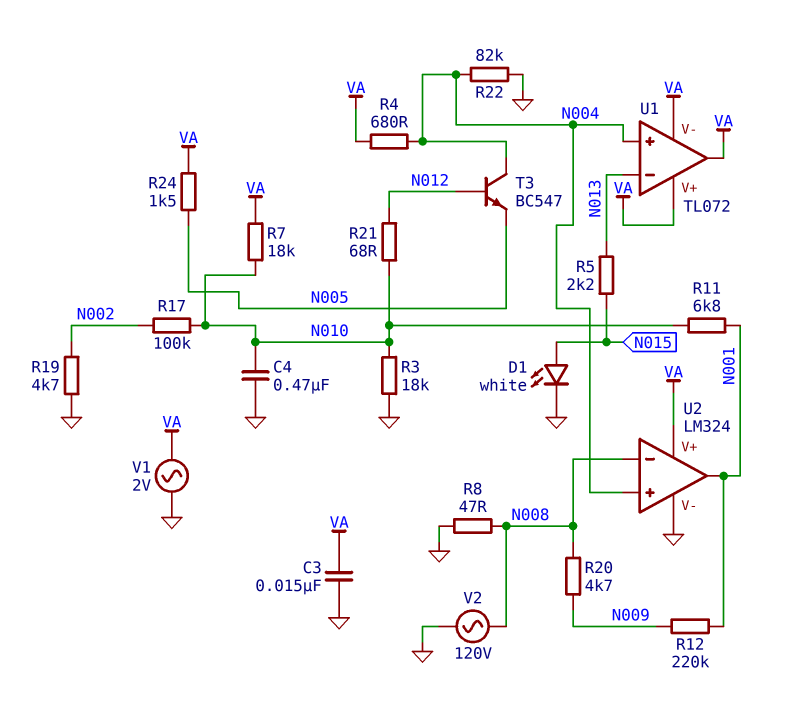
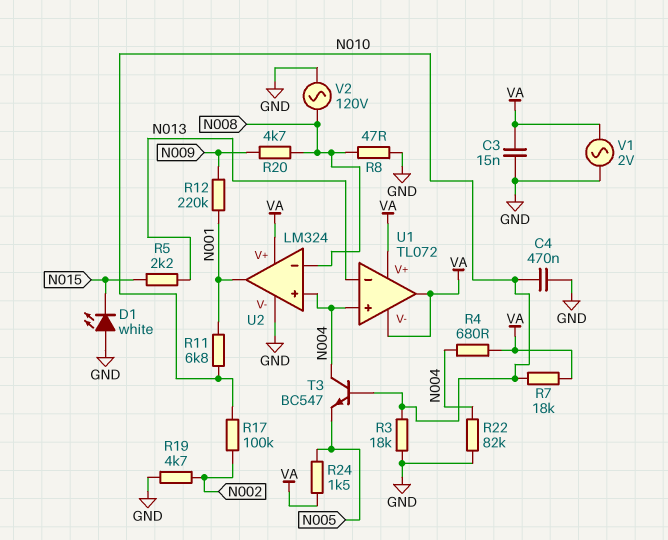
D1: LED white (A N015, K GND) -> LED white (A GND, K N015)
R21: 68 (N010, N012) -> none
T3: NPN BC547 (B N012, C N004, E N005) -> NPN BC547 (B N010, C N004, E N005)

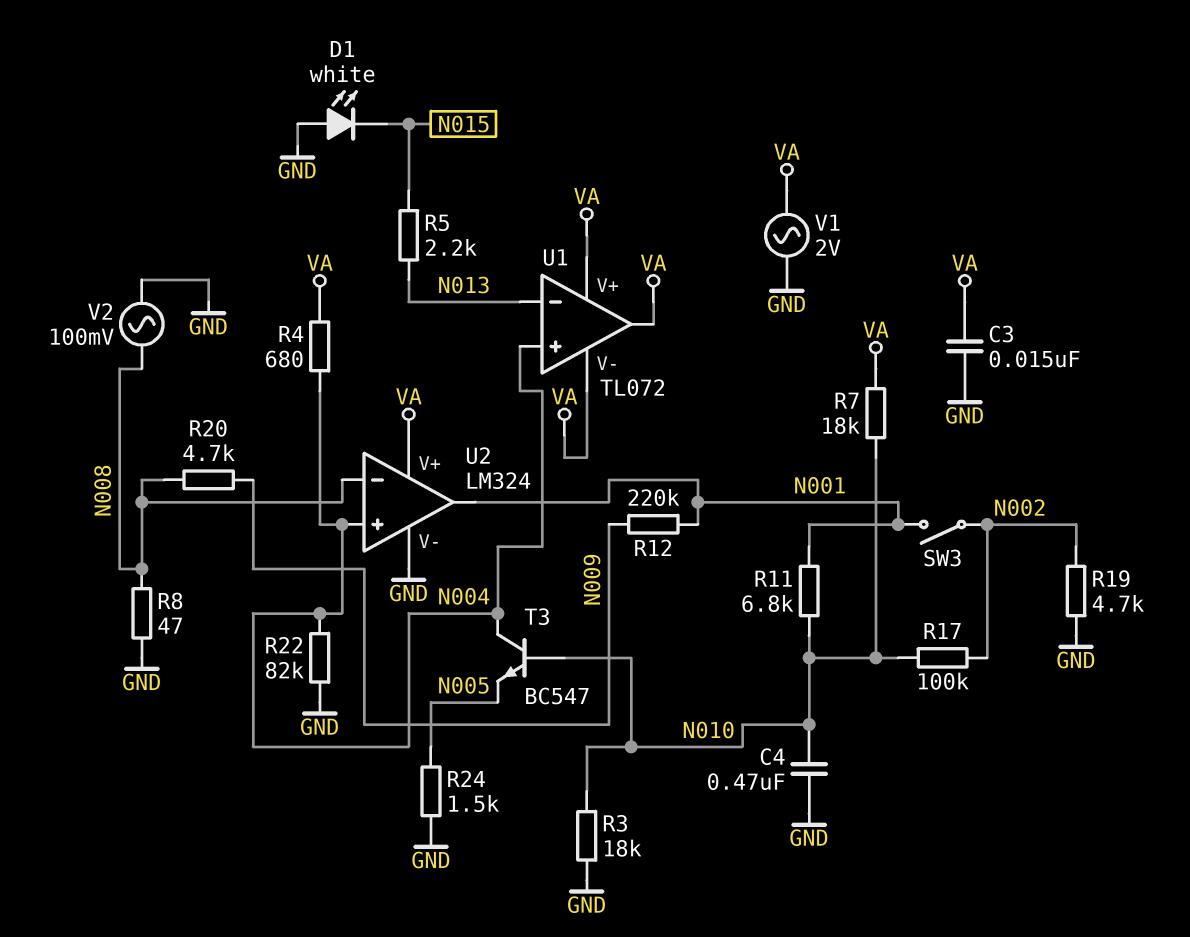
R24: 1.5k (N005, VA) -> 1.5k (GND, N005)
SW3: none -> switch (N001, N002)
V2: AC 120V (GND, N008) -> AC 100mV (GND, N008)

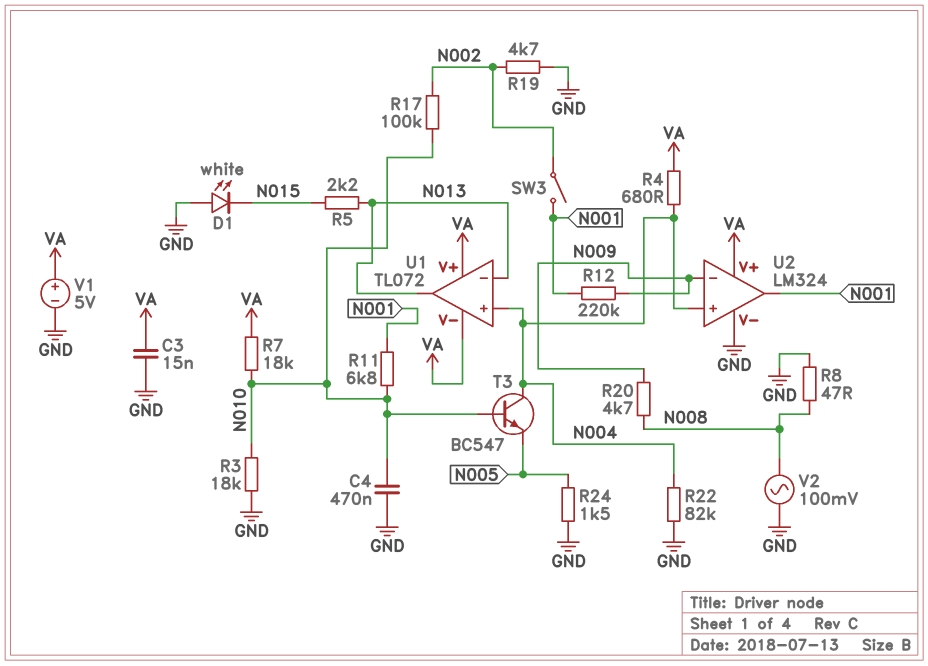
U1 pin out: VA -> N013
U2 pin in-: N008 -> N009
V1: AC 2V (GND, VA) -> 5V (plus VA, minus GND)

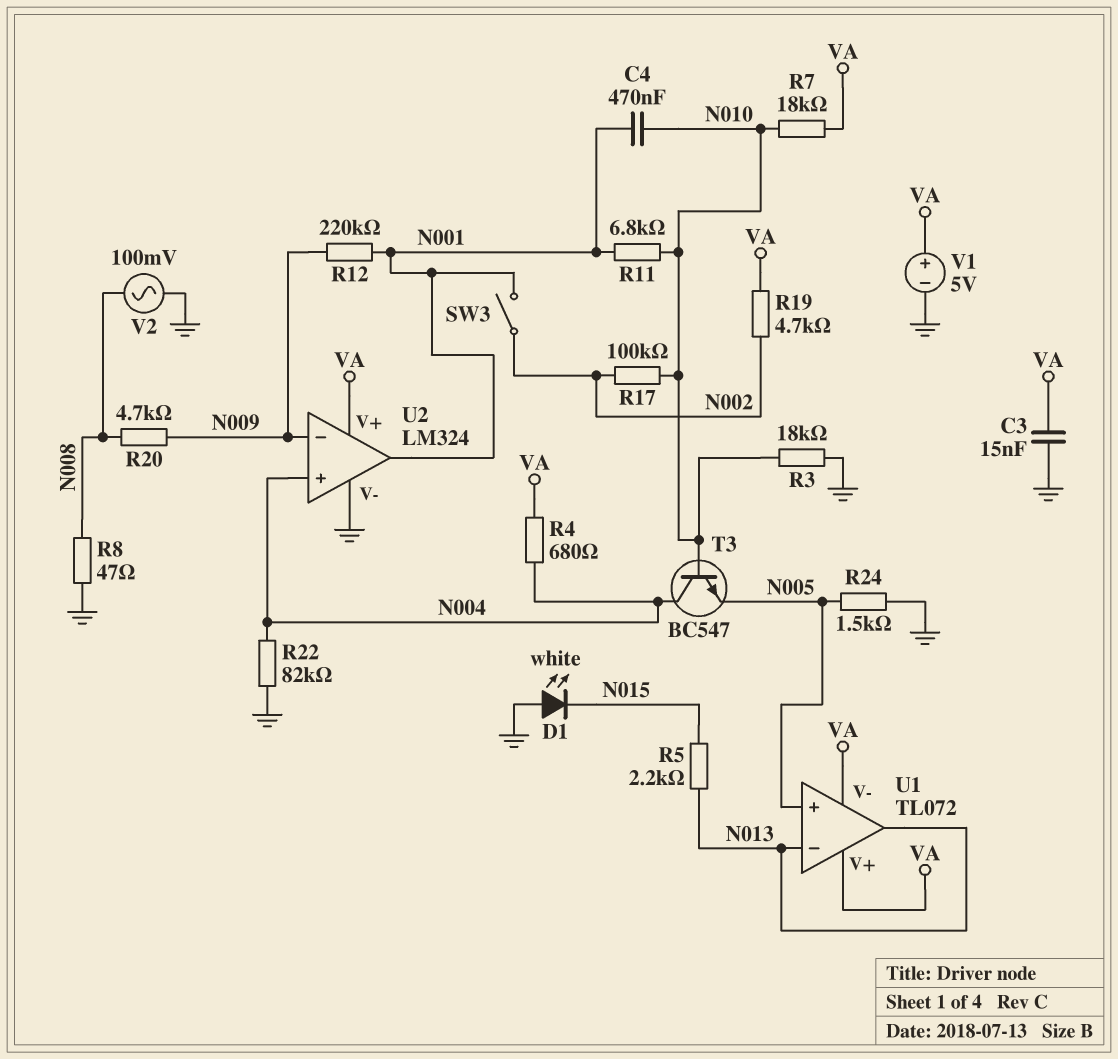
C4: 470nF (GND, N010) -> 470nF (N001, N010)
R19: 4.7k (GND, N002) -> 4.7k (N002, VA)
U1 pin in+: N004 -> N005

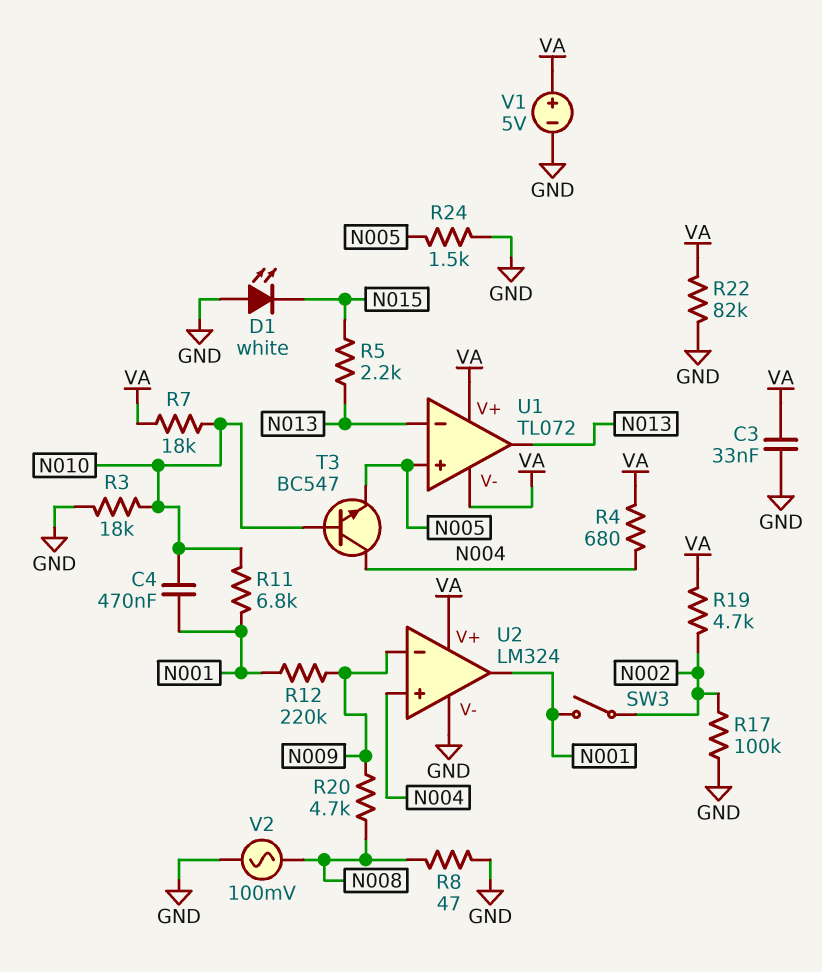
C3: 15nF (GND, VA) -> 33nF (GND, VA)
R17: 100k (N002, N010) -> 100k (GND, N002)
R22: 82k (GND, N004) -> 82k (GND, VA)

